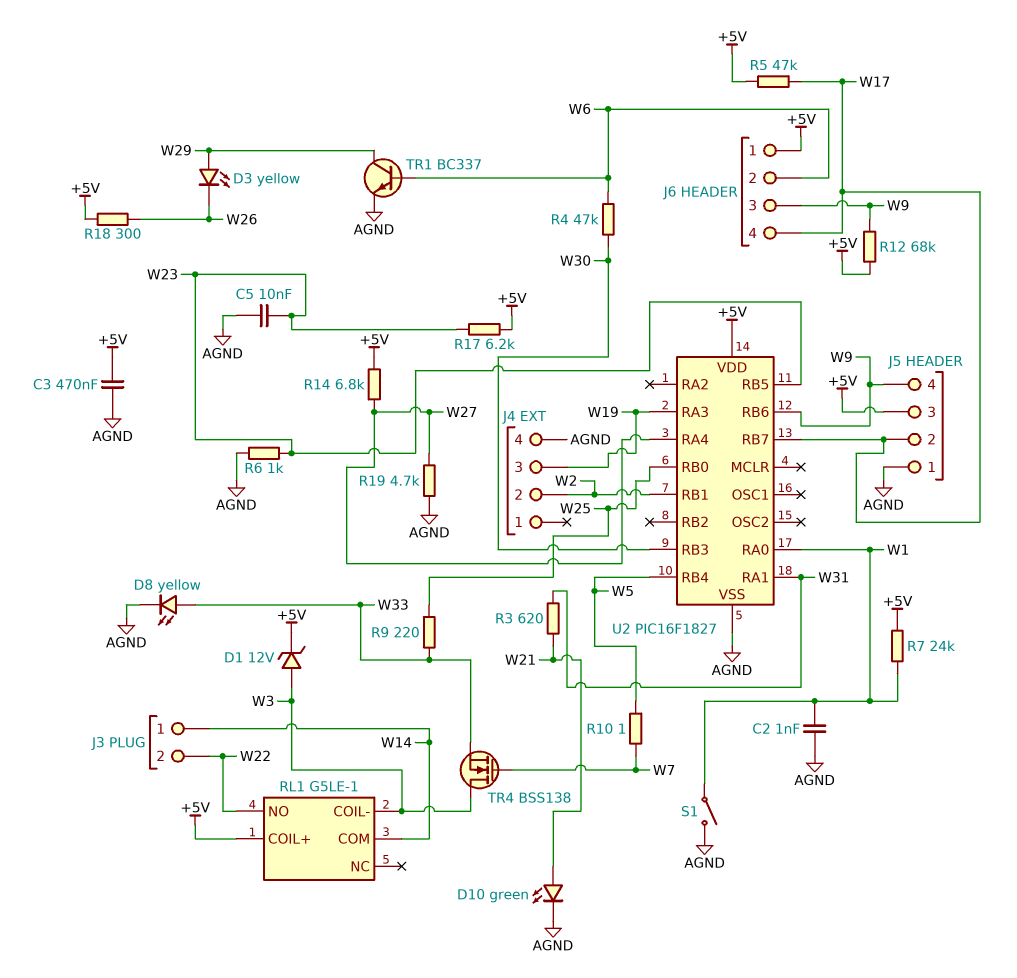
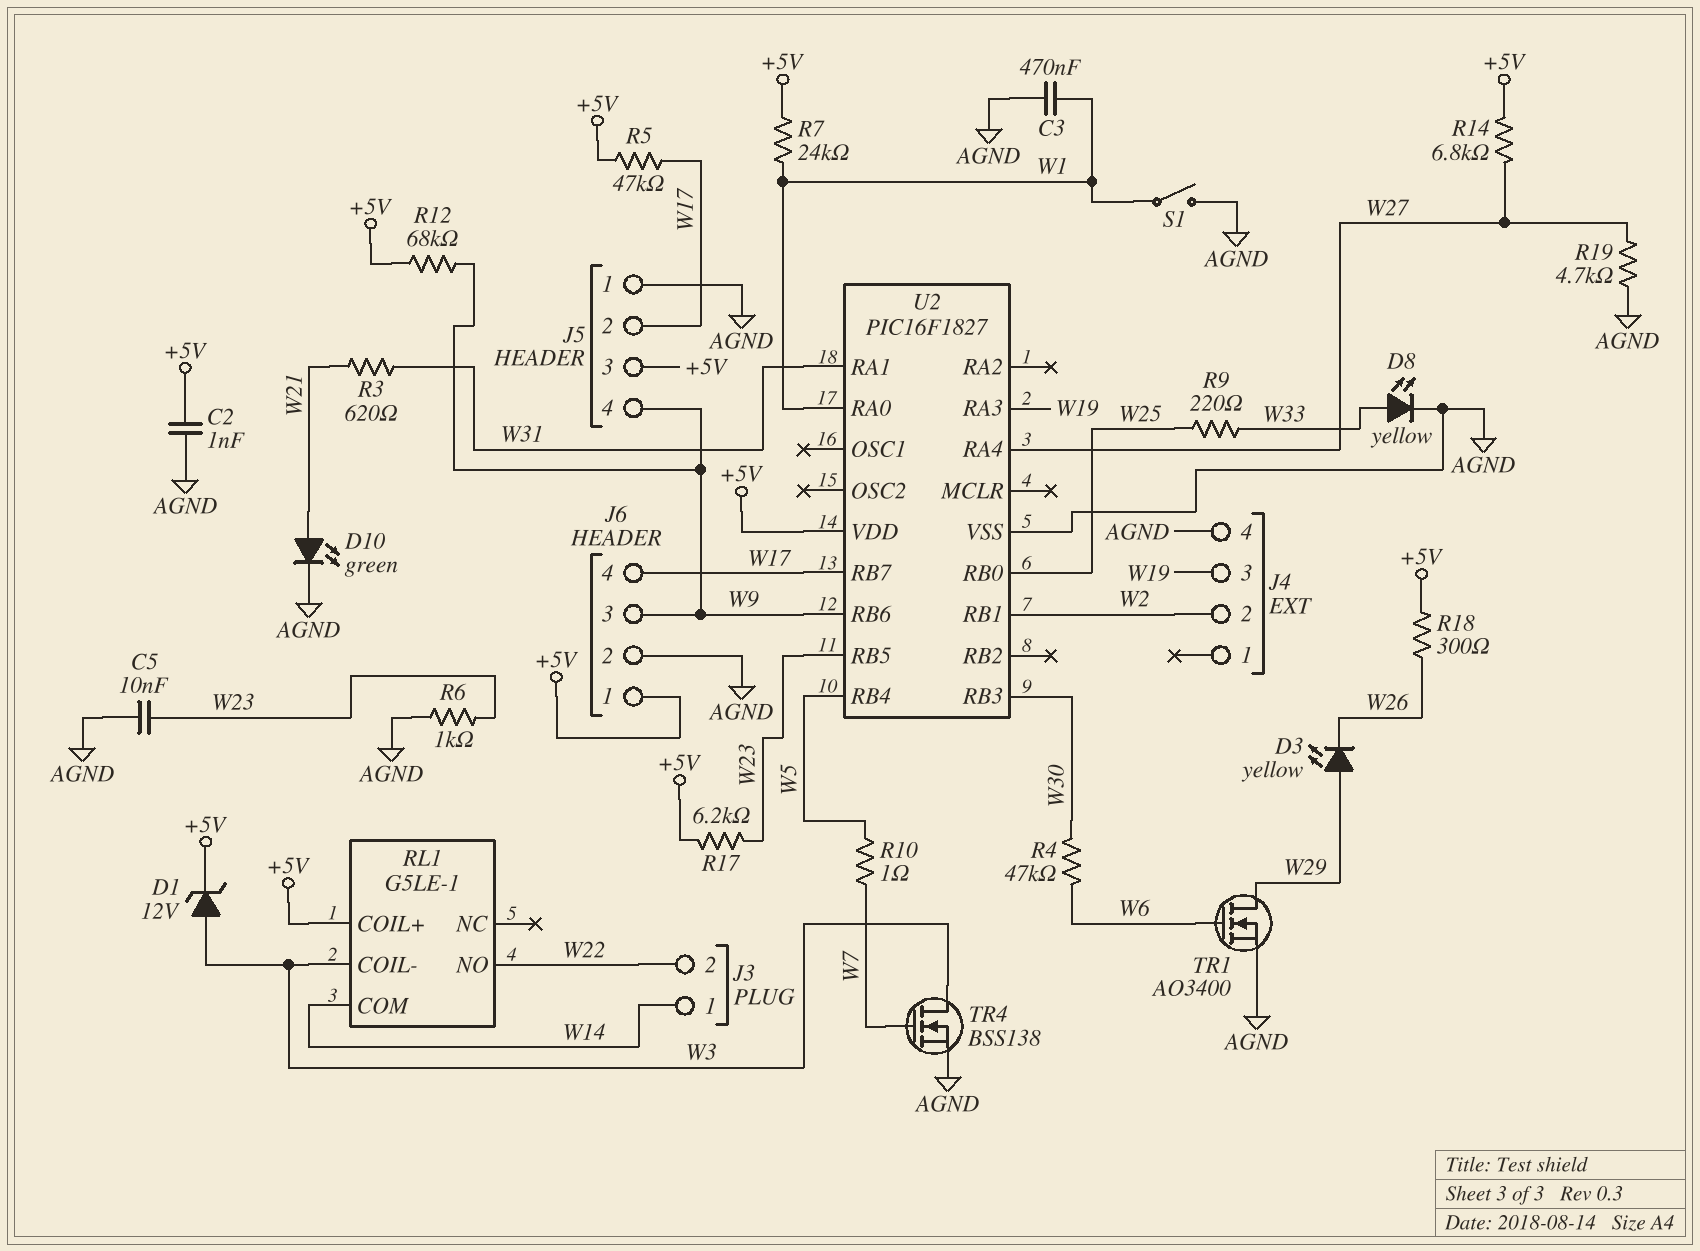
C2: 1nF (AGND, W1) -> 1nF (+5V, AGND)
C3: 470nF (+5V, AGND) -> 470nF (AGND, W1)
J6 pin 2: W6 -> AGND
TR1: NPN BC337 (B W6, C W29, E AGND) -> NMOS AO3400 (G W6, D W29, S AGND)
TR4: NMOS BSS138 (G W7, D W3, S W33) -> NMOS BSS138 (G W7, D W3, S AGND)

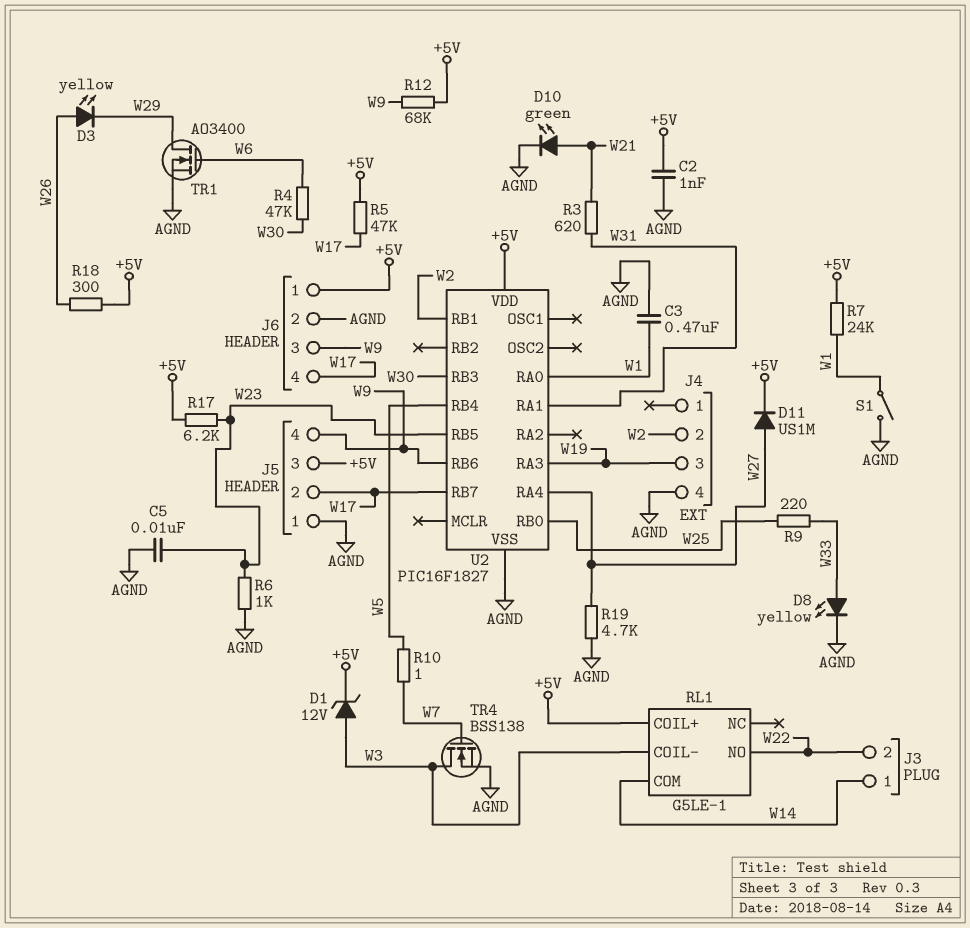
D3: LED yellow (A W29, K W26) -> LED yellow (A W26, K W29)
D11: none -> diode US1M (A W27, K +5V)
R14: 6.8k (+5V, W27) -> none

